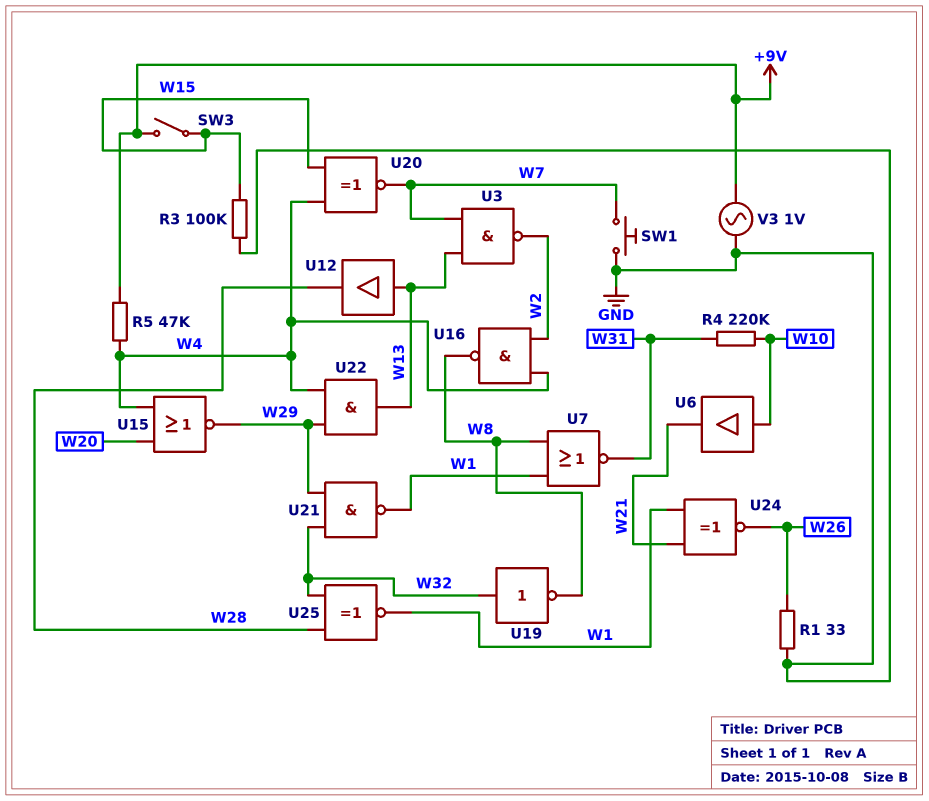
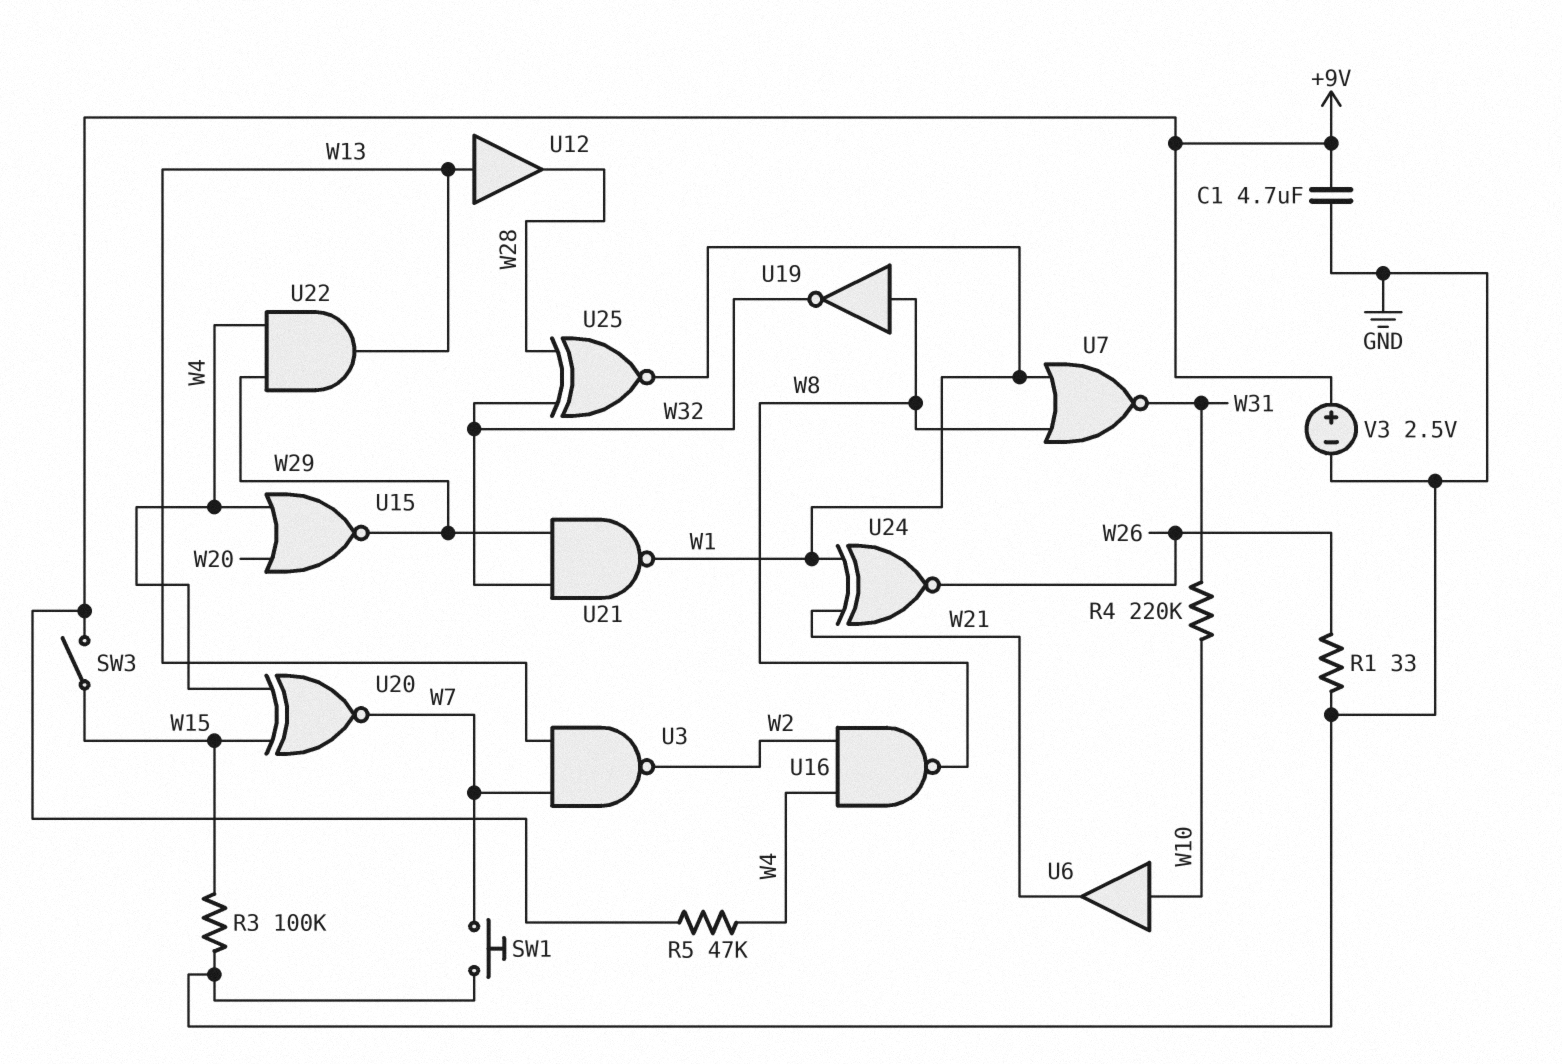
C1: none -> 4.7uF (+9V, GND)
U19: NOT (in W32, out W8) -> NOT (in W8, out W32)
V3: AC 1V (+9V, GND) -> 2.5V (plus +9V, minus GND)

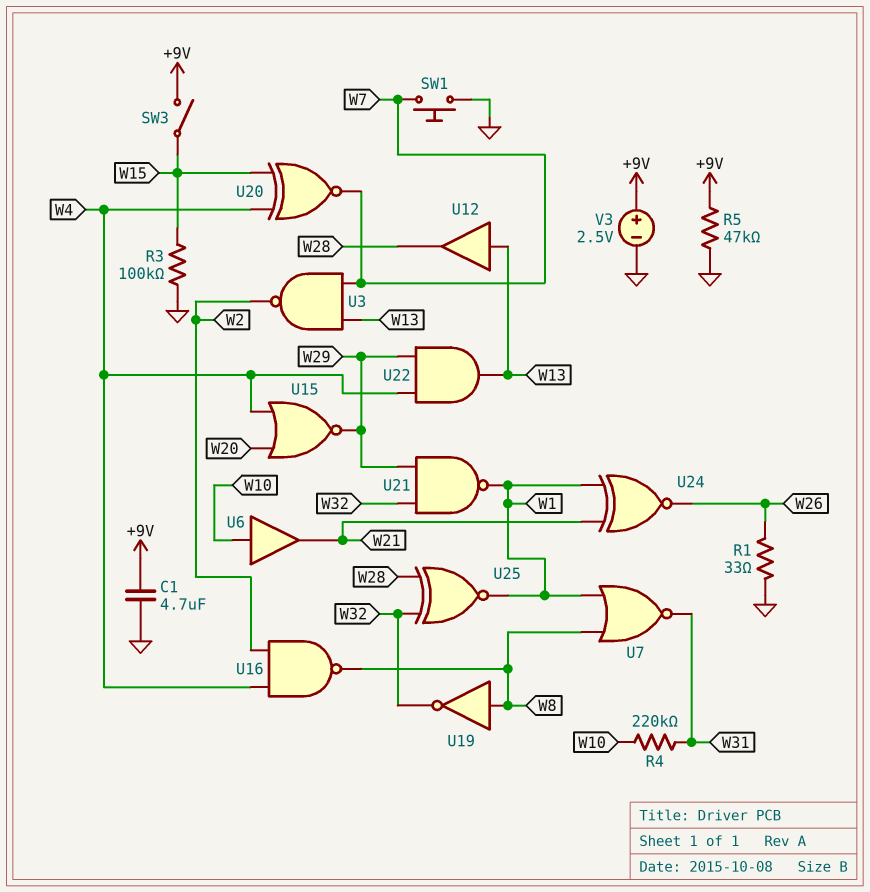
R5: 47k (+9V, W4) -> 47k (+9V, GND)

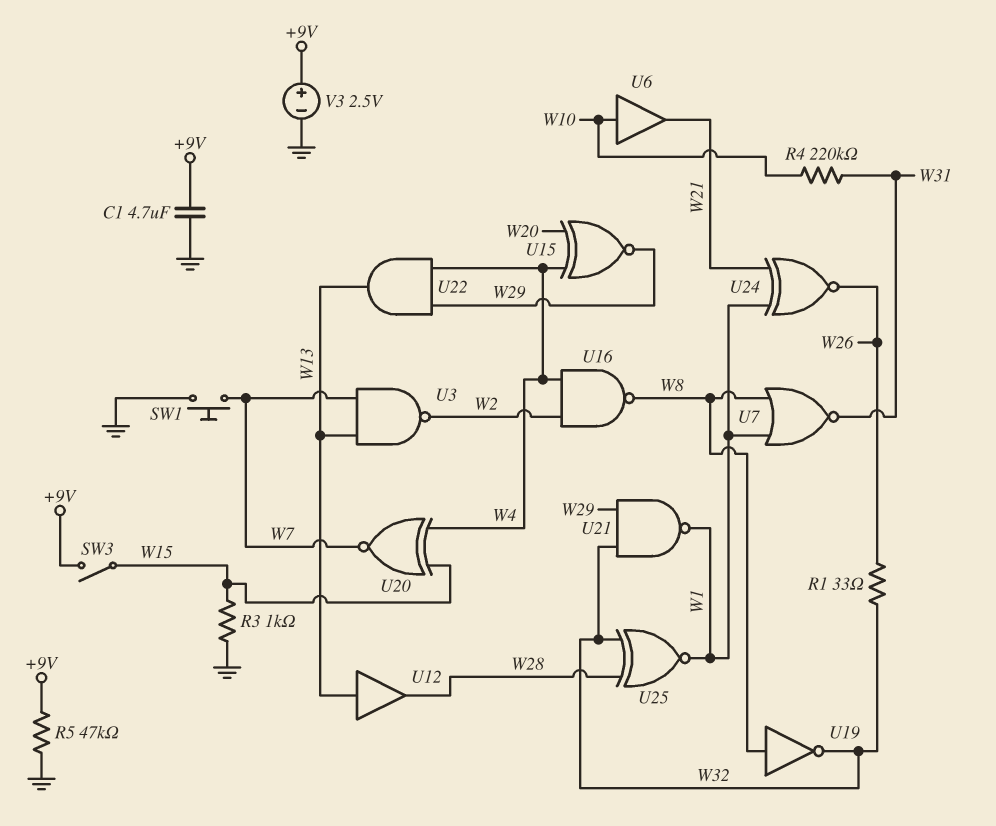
R1: 33 (GND, W26) -> 33 (W26, W32)
R3: 100k (GND, W15) -> 1k (GND, W15)
U15: NOR (in W4, in W20, out W29) -> XNOR (in W4, in W20, out W29)

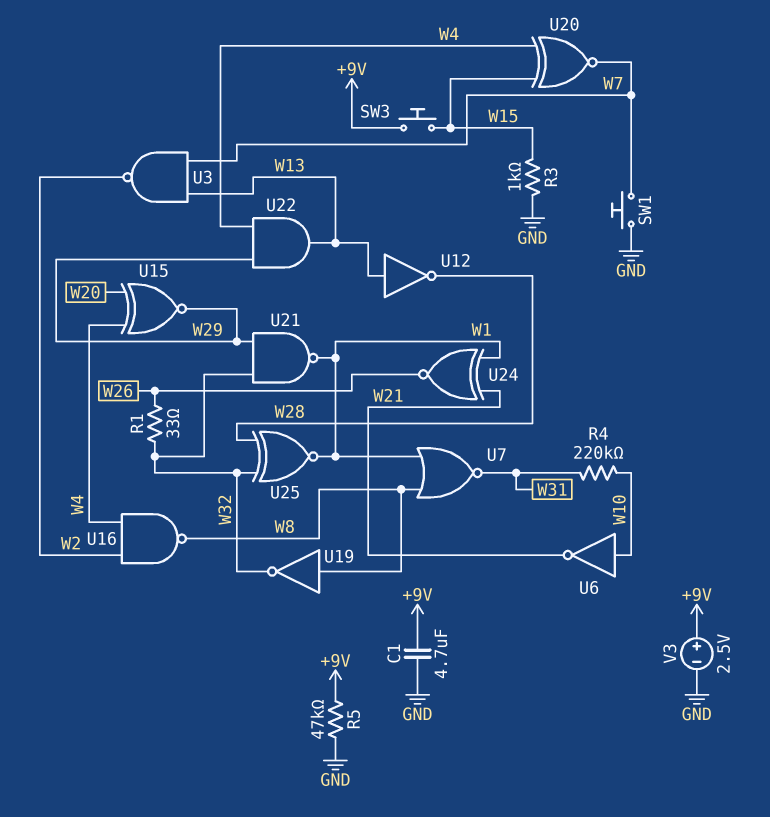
SW3: switch (+9V, W15) -> button (+9V, W15)
U6: buffer (in W10, out W21) -> NOT (in W10, out W21)
U12: buffer (in W13, out W28) -> NOT (in W13, out W28)

